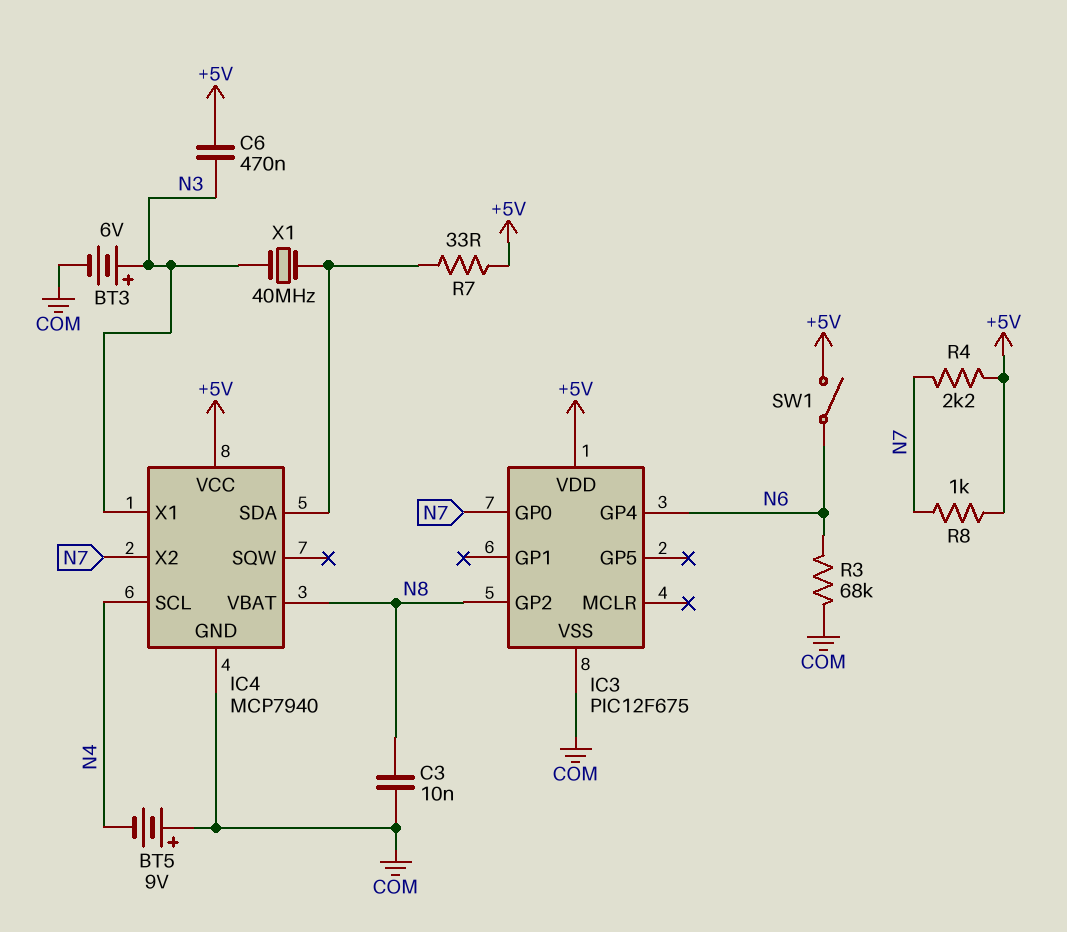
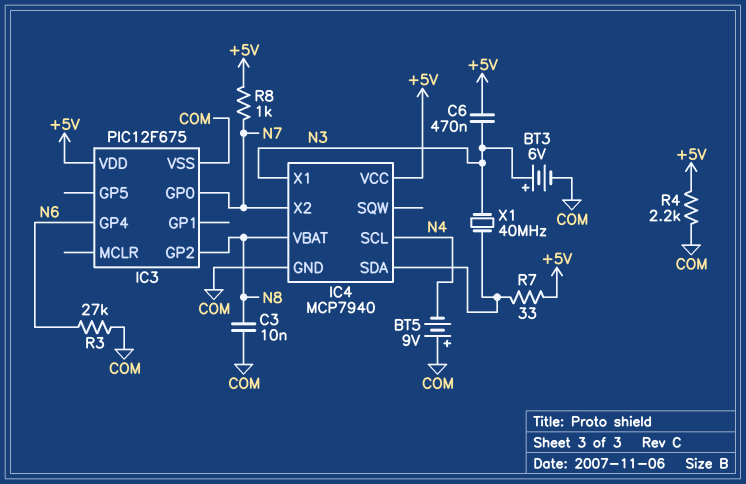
R3: 68k (COM, N6) -> 27k (COM, N6)
R4: 2.2k (+5V, N7) -> 2.2k (+5V, COM)
SW1: switch (+5V, N6) -> none

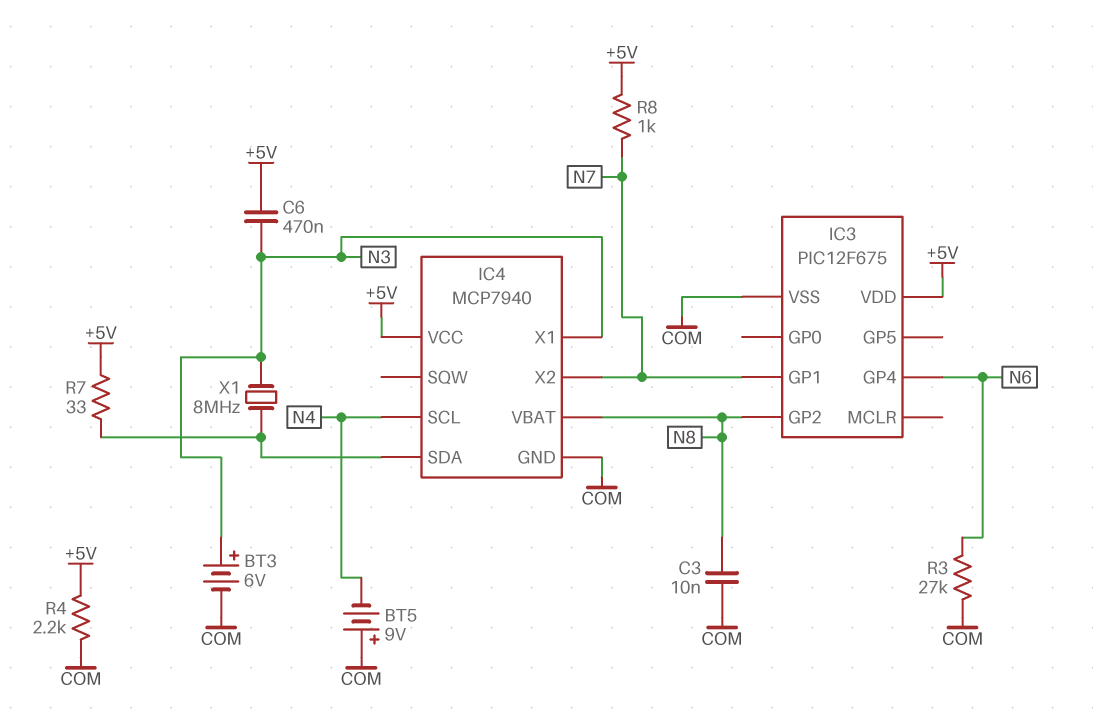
IC3 pin GP0: N7 -> none
IC3 pin GP1: none -> N7
X1: 40MHz (IC4/SDA, N3) -> 8MHz (IC4/SDA, N3)

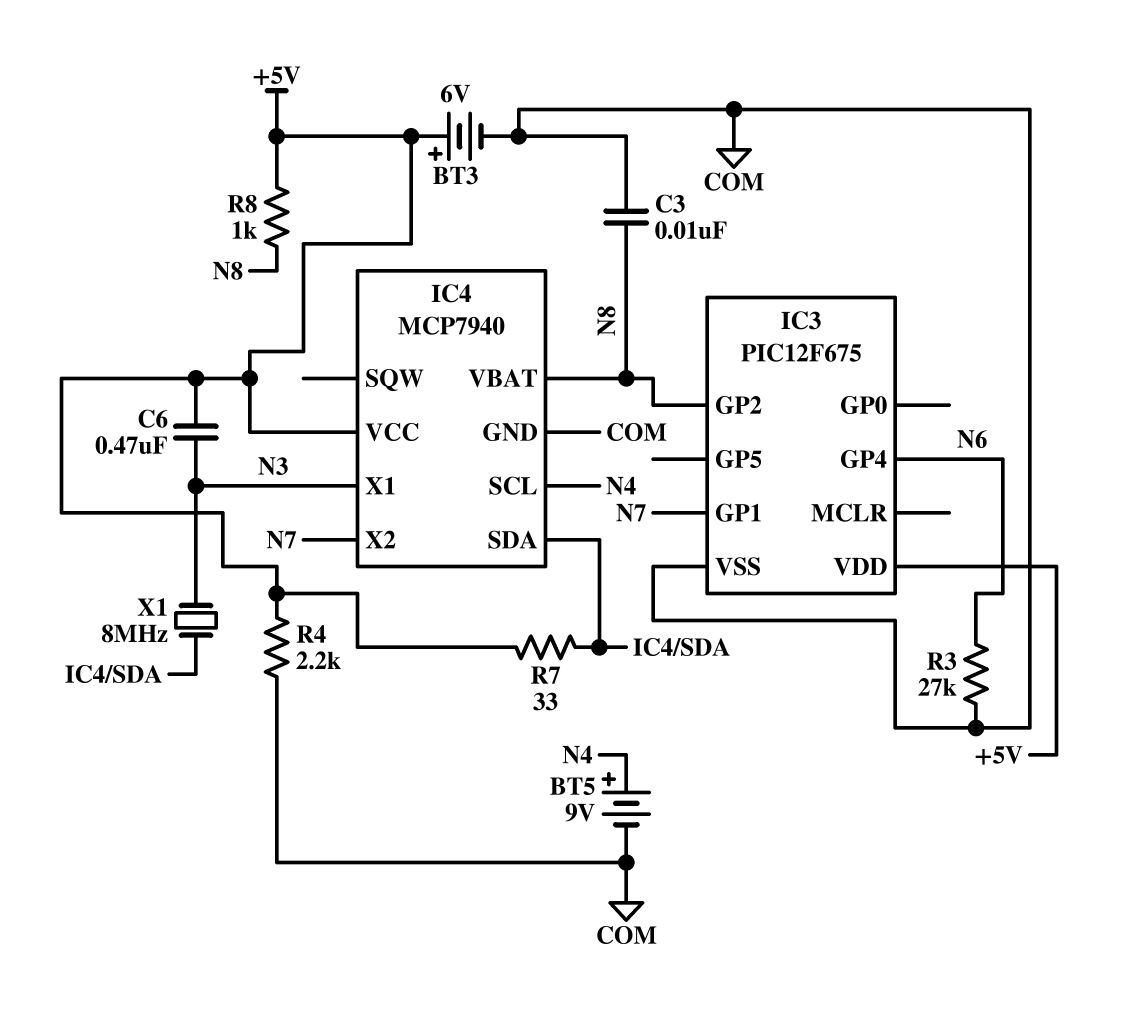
BT3: 6V (plus N3, minus COM) -> 6V (plus +5V, minus COM)
BT5: 9V (plus COM, minus N4) -> 9V (plus N4, minus COM)
R8: 1k (+5V, N7) -> 1k (+5V, N8)

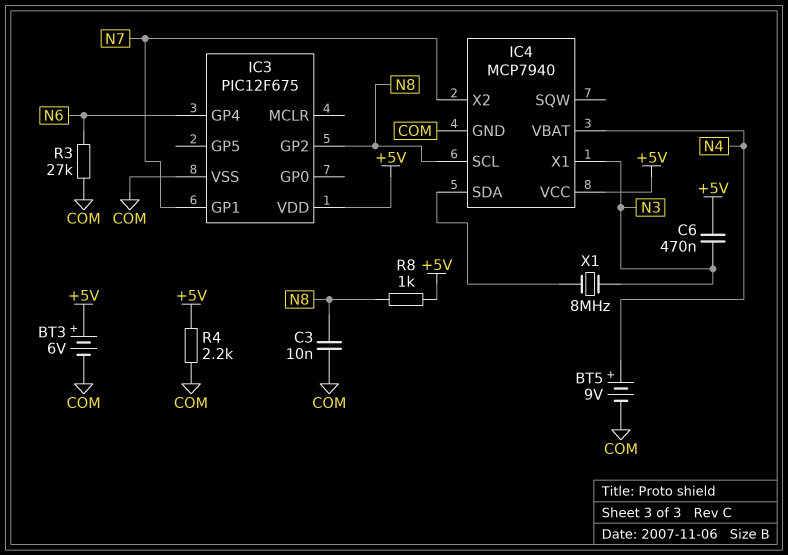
IC4 pin SCL: N4 -> N8
IC4 pin VBAT: N8 -> N4
R7: 33 (+5V, IC4/SDA) -> none

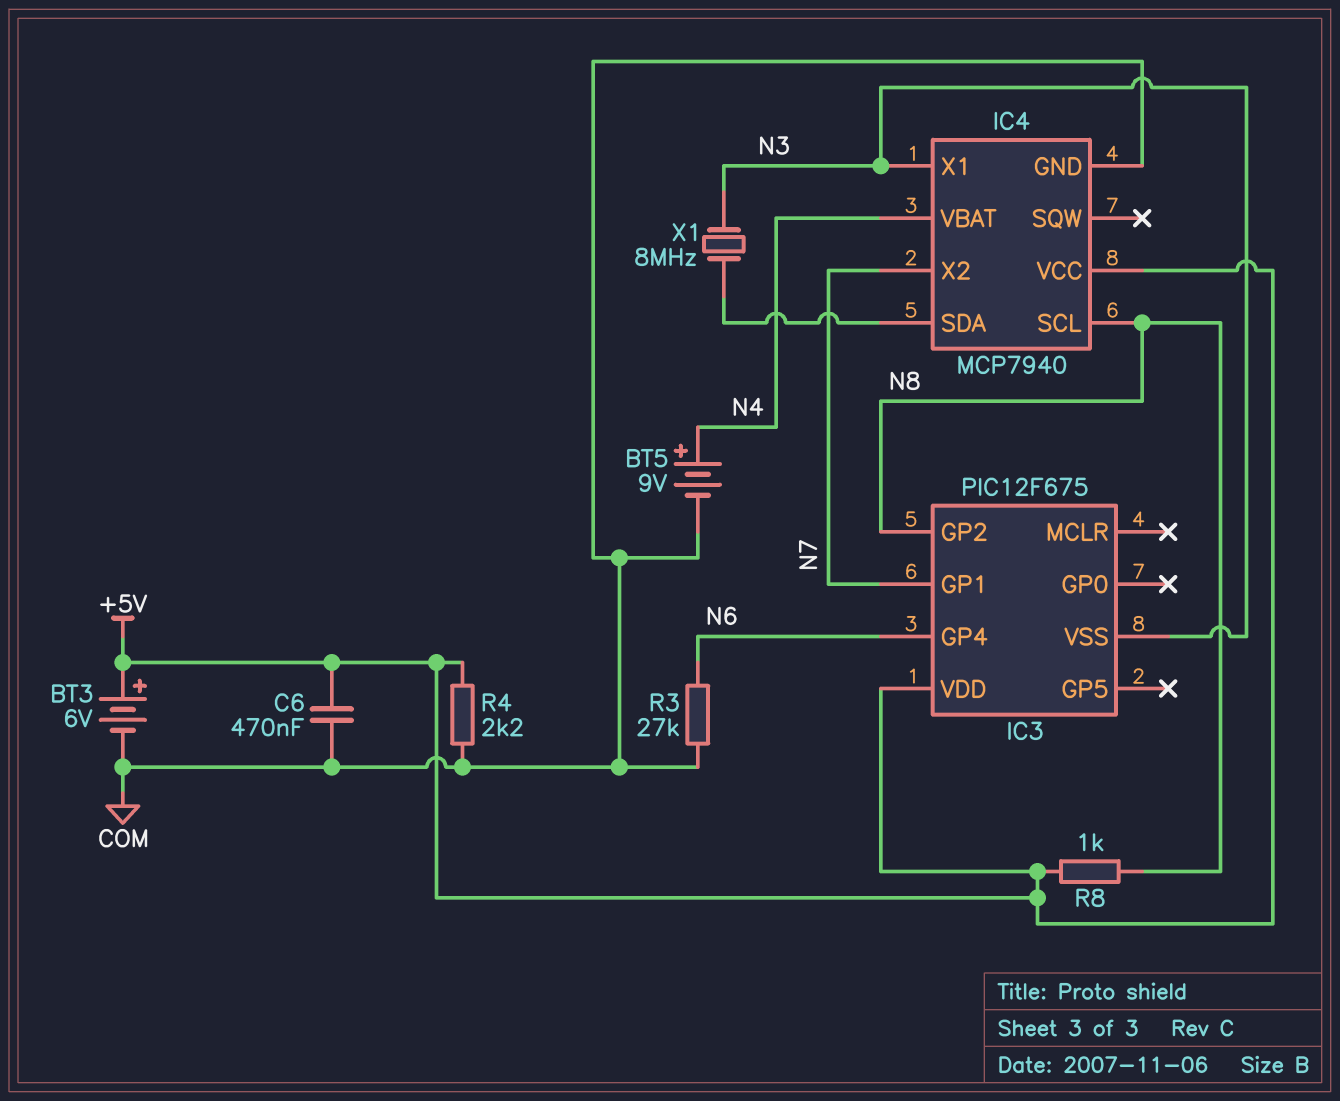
C3: 10nF (COM, N8) -> none
C6: 470nF (+5V, N3) -> 470nF (+5V, COM)
IC3 pin VSS: COM -> N3

